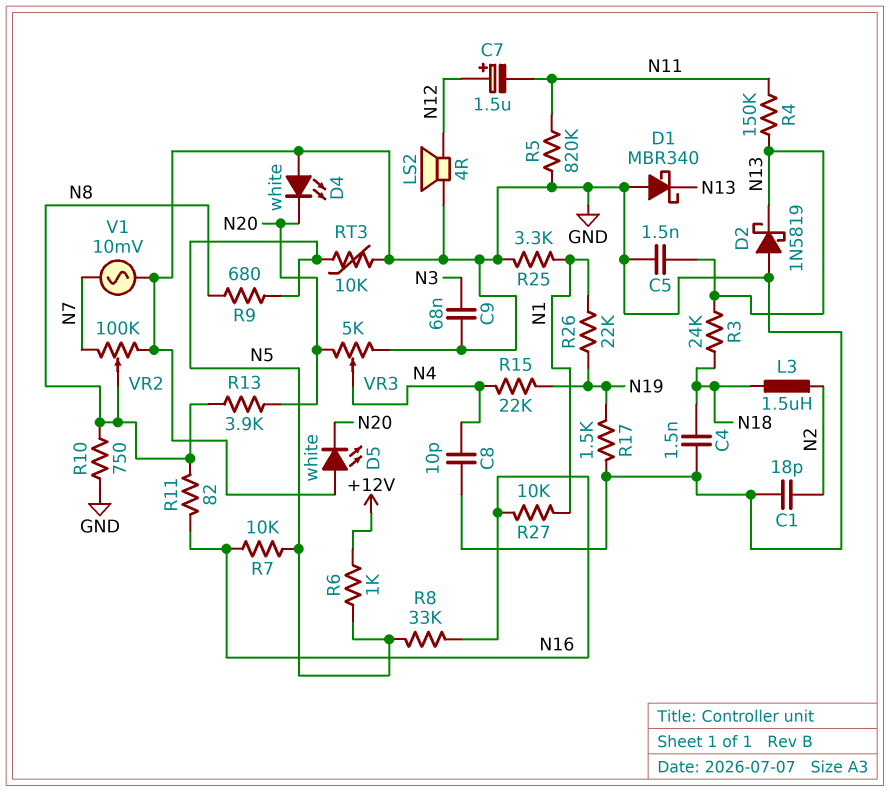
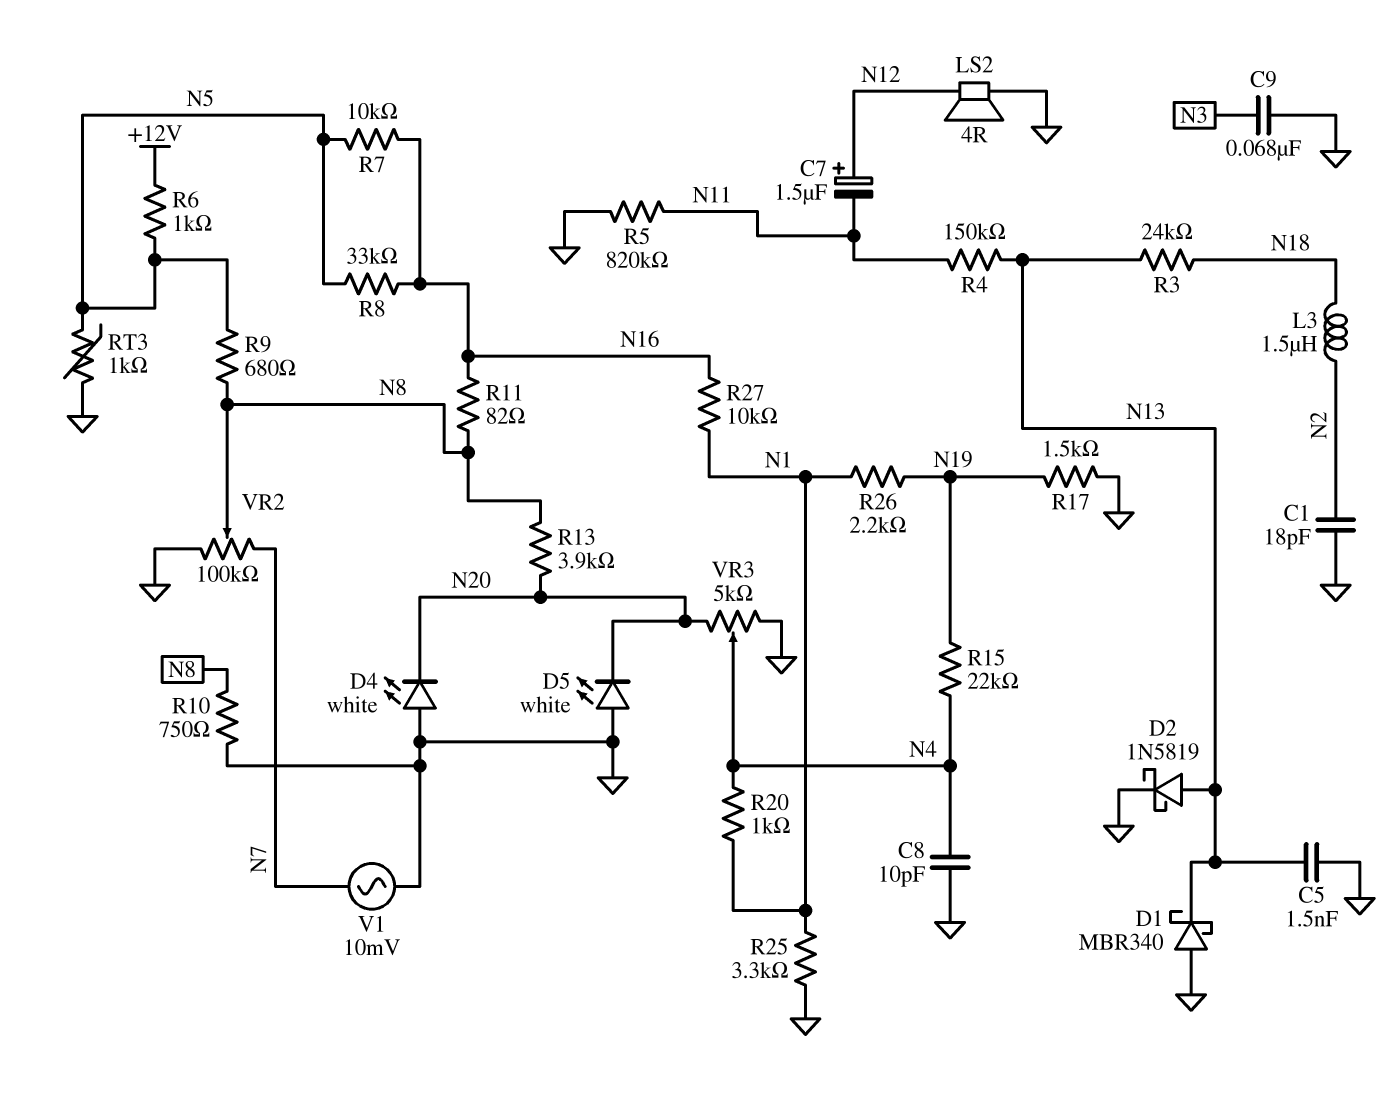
C4: 1.5nF (GND, N18) -> none
D2: schottky 1N5819 (A GND, K N13) -> schottky 1N5819 (A N13, K GND)
R20: none -> 1k (N1, N4)
R26: 22k (N1, N19) -> 2.2k (N1, N19)
RT3: 10k (GND, N5) -> 1k (GND, N5)

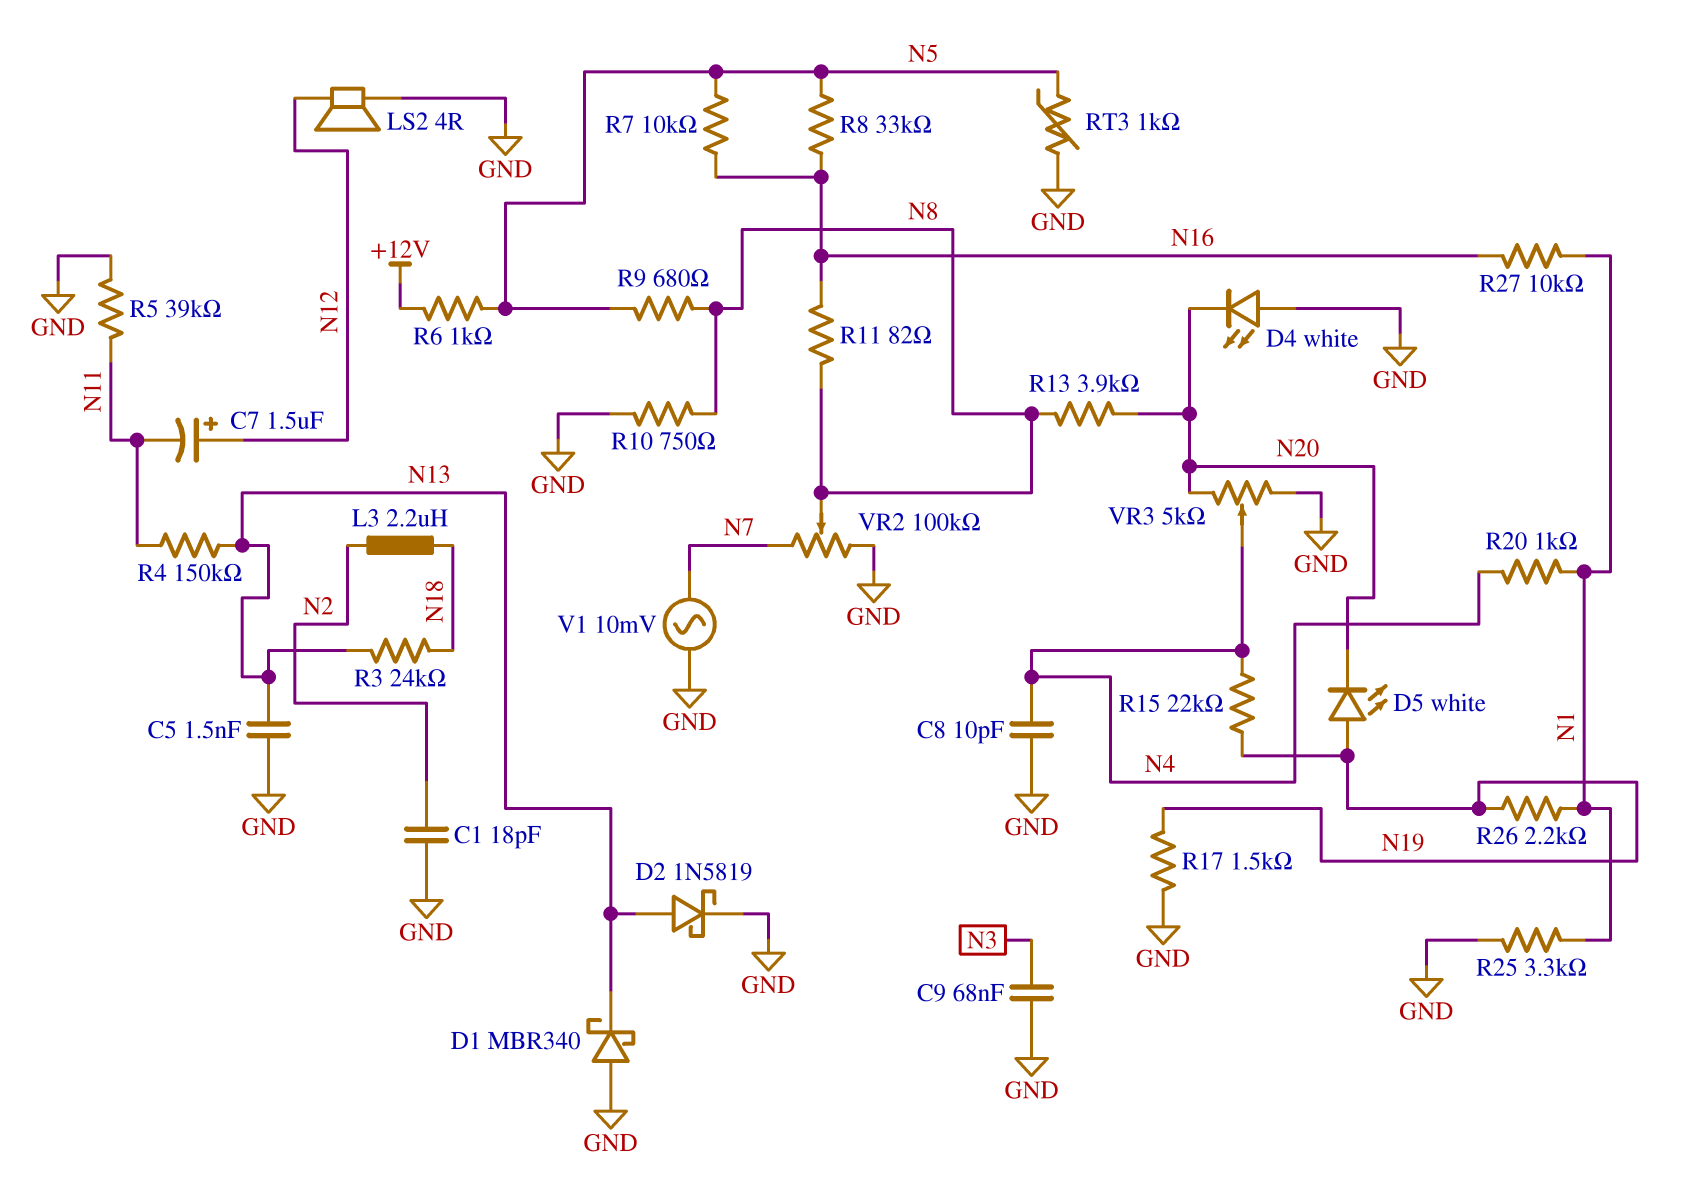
D5: LED white (A GND, K N20) -> LED white (A N19, K N20)
L3: 1.5uH (N2, N18) -> 2.2uH (N2, N18)
R5: 820k (GND, N11) -> 39k (GND, N11)

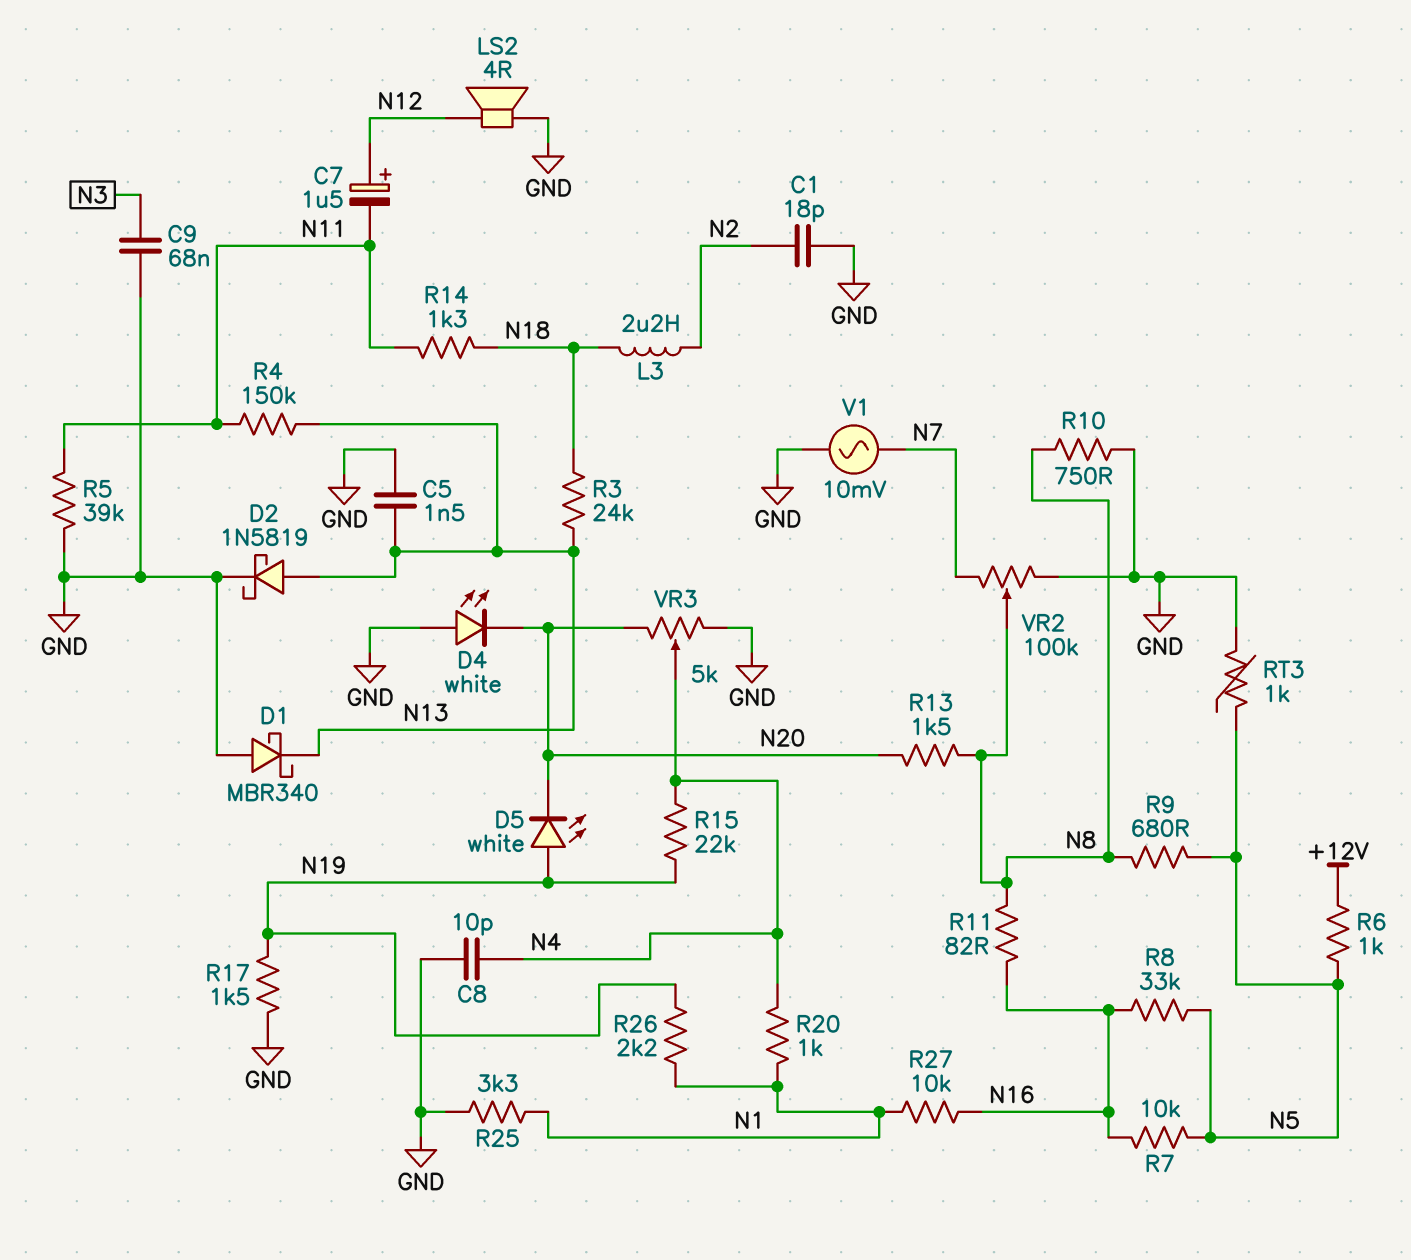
R13: 3.9k (N8, N20) -> 1.5k (N8, N20)
R14: none -> 1.3k (N11, N18)

